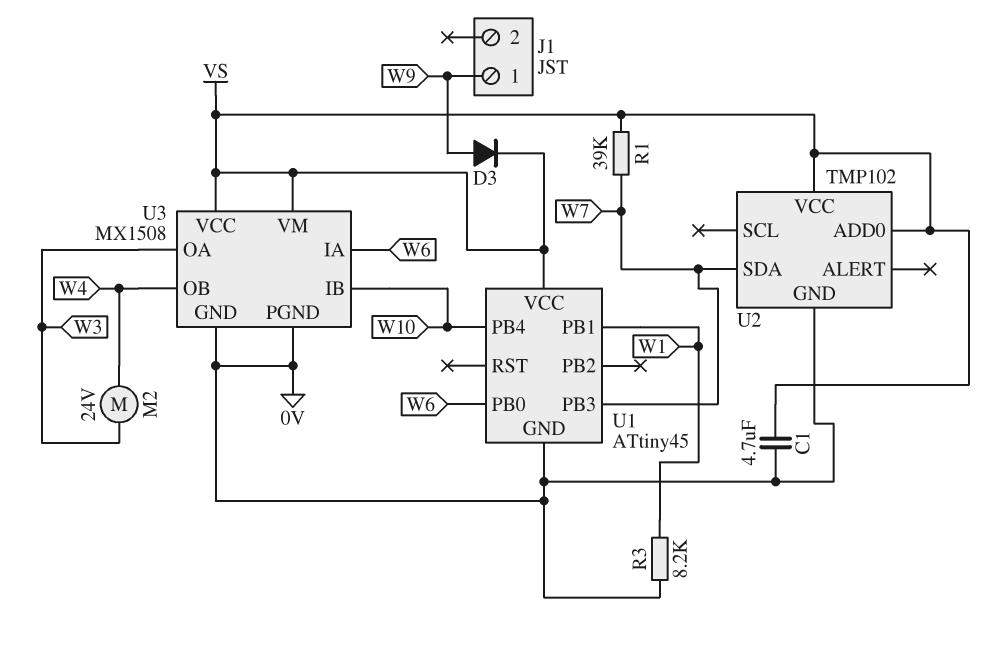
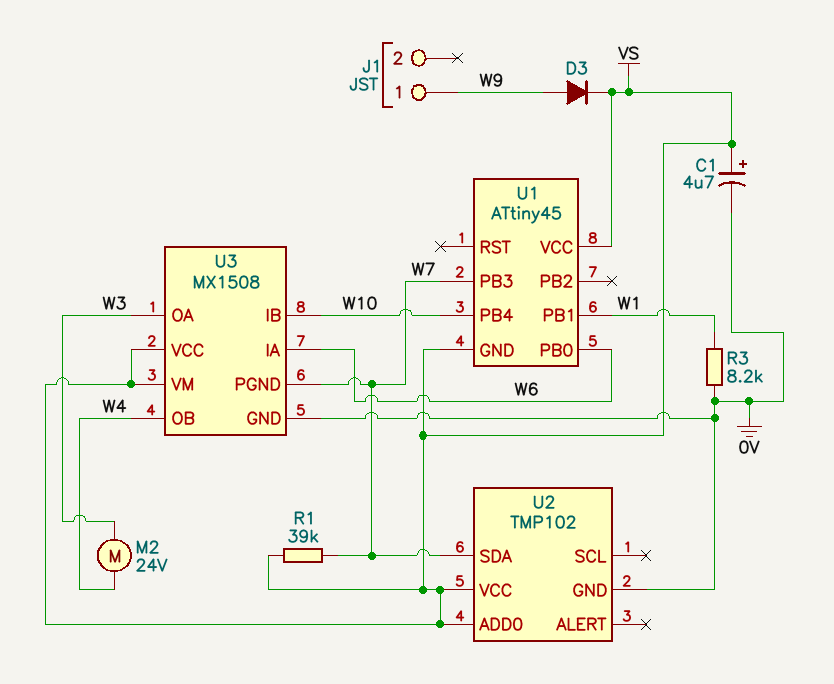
C1: 4.7uF (0V, VS) -> 4.7uF (plus VS, minus 0V)
U1 pin GND: 0V -> VS
U3 pin PGND: 0V -> W7

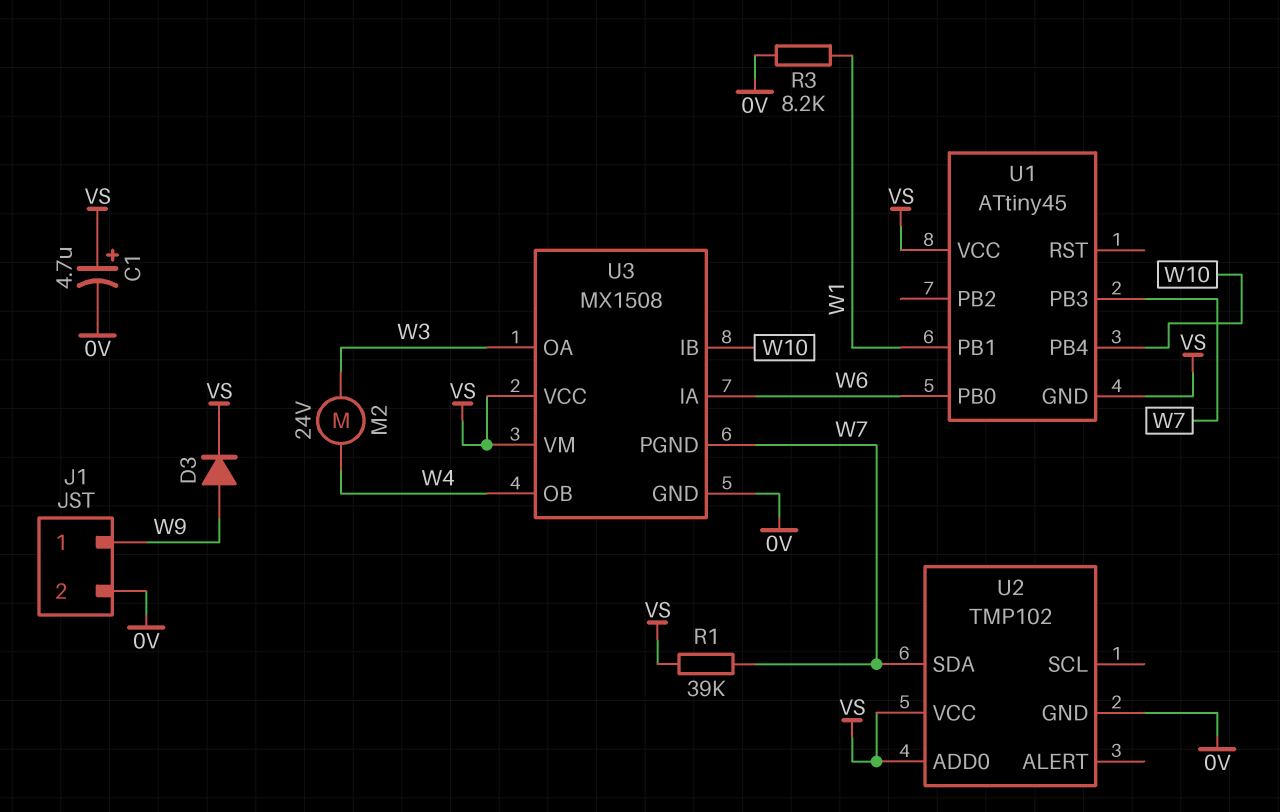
J1 pin 2: none -> 0V

